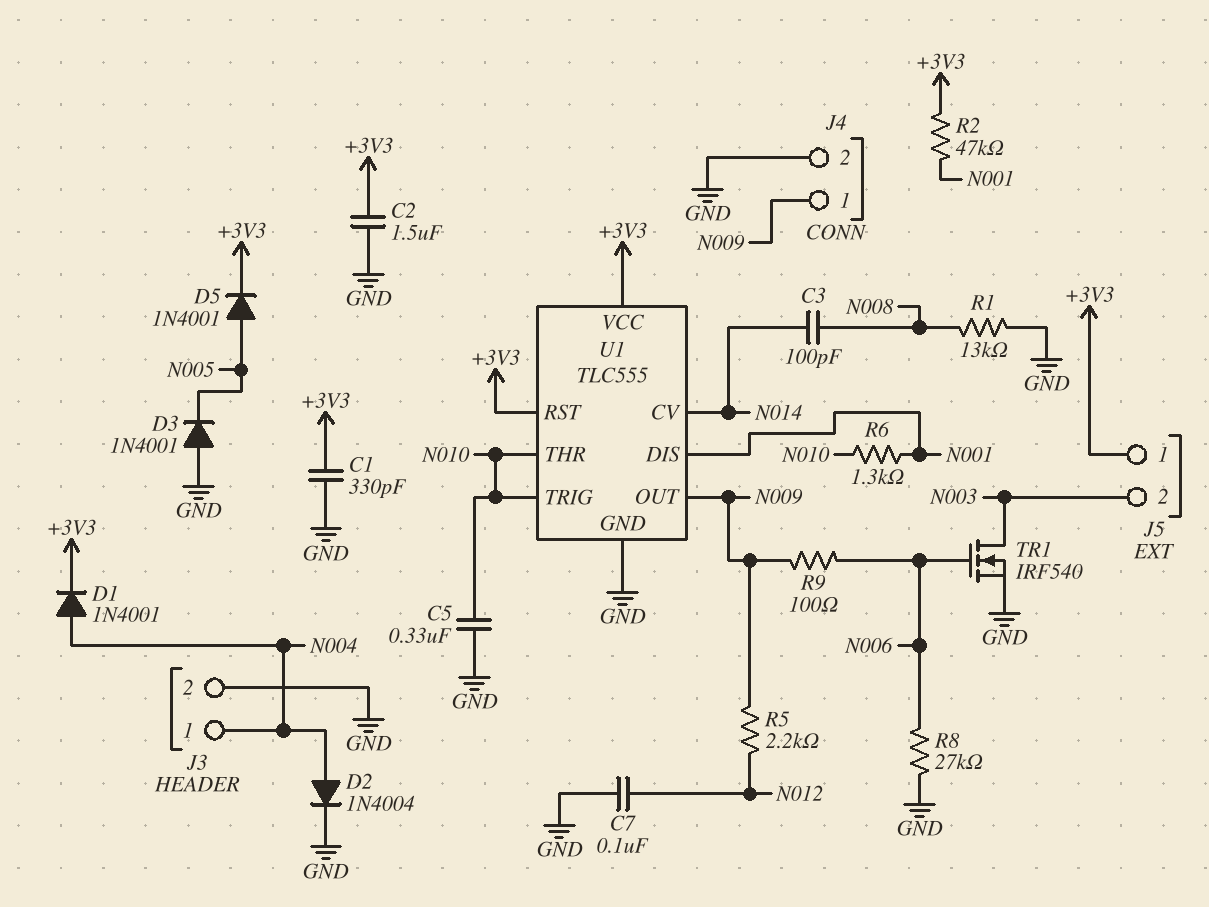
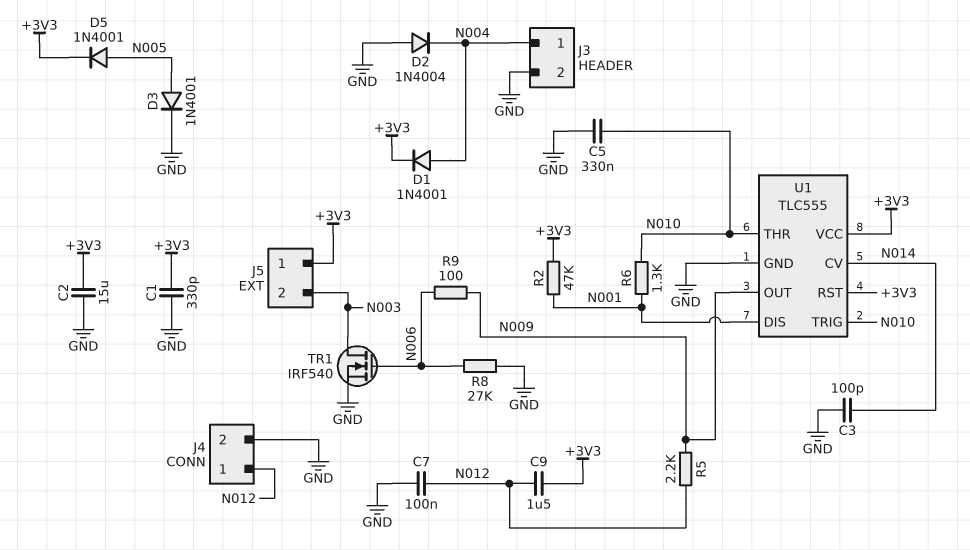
C2: 1.5uF (+3V3, GND) -> 15uF (+3V3, GND)
C3: 100pF (N008, N014) -> 100pF (GND, N014)
C9: none -> 1.5uF (+3V3, N012)
D2: diode 1N4004 (A N004, K GND) -> diode 1N4004 (A GND, K N004)
D3: diode 1N4001 (A GND, K N005) -> diode 1N4001 (A N005, K GND)
J4 pin 1: N009 -> N012
R1: 13k (GND, N008) -> none

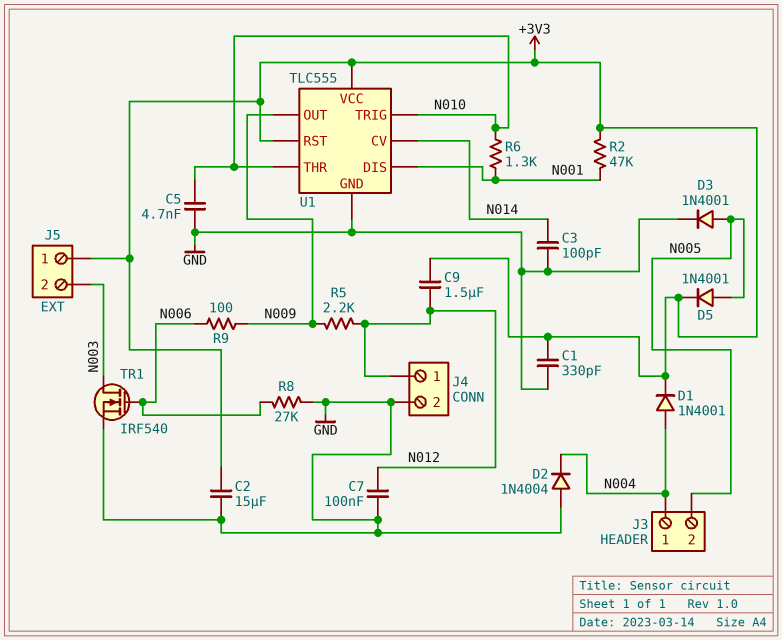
C5: 330nF (GND, N010) -> 4.7nF (GND, N010)
J3 pin 2: GND -> N005

